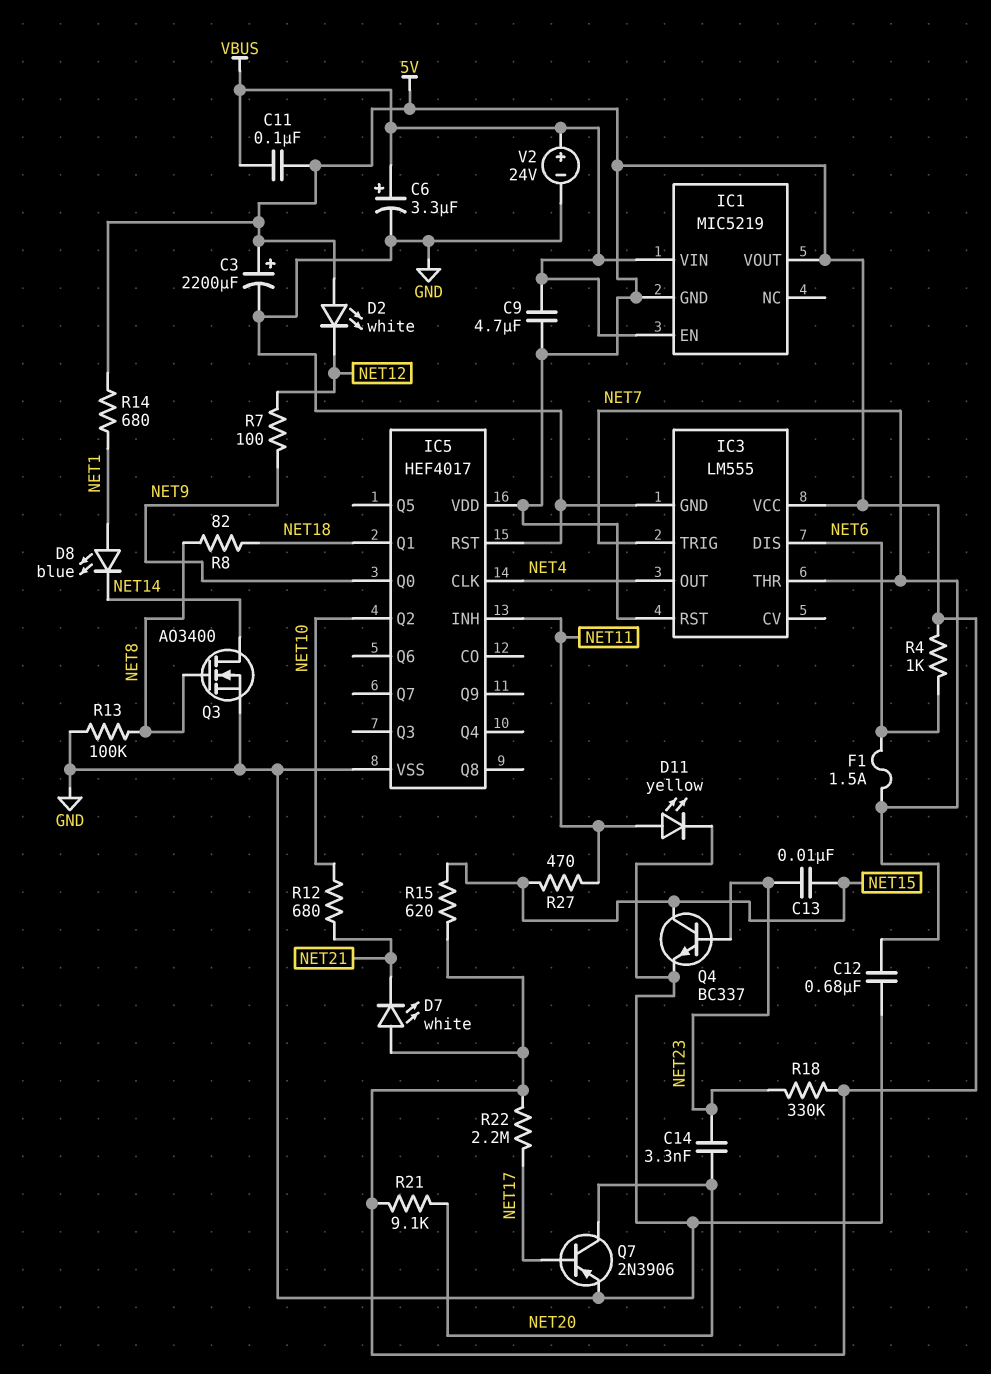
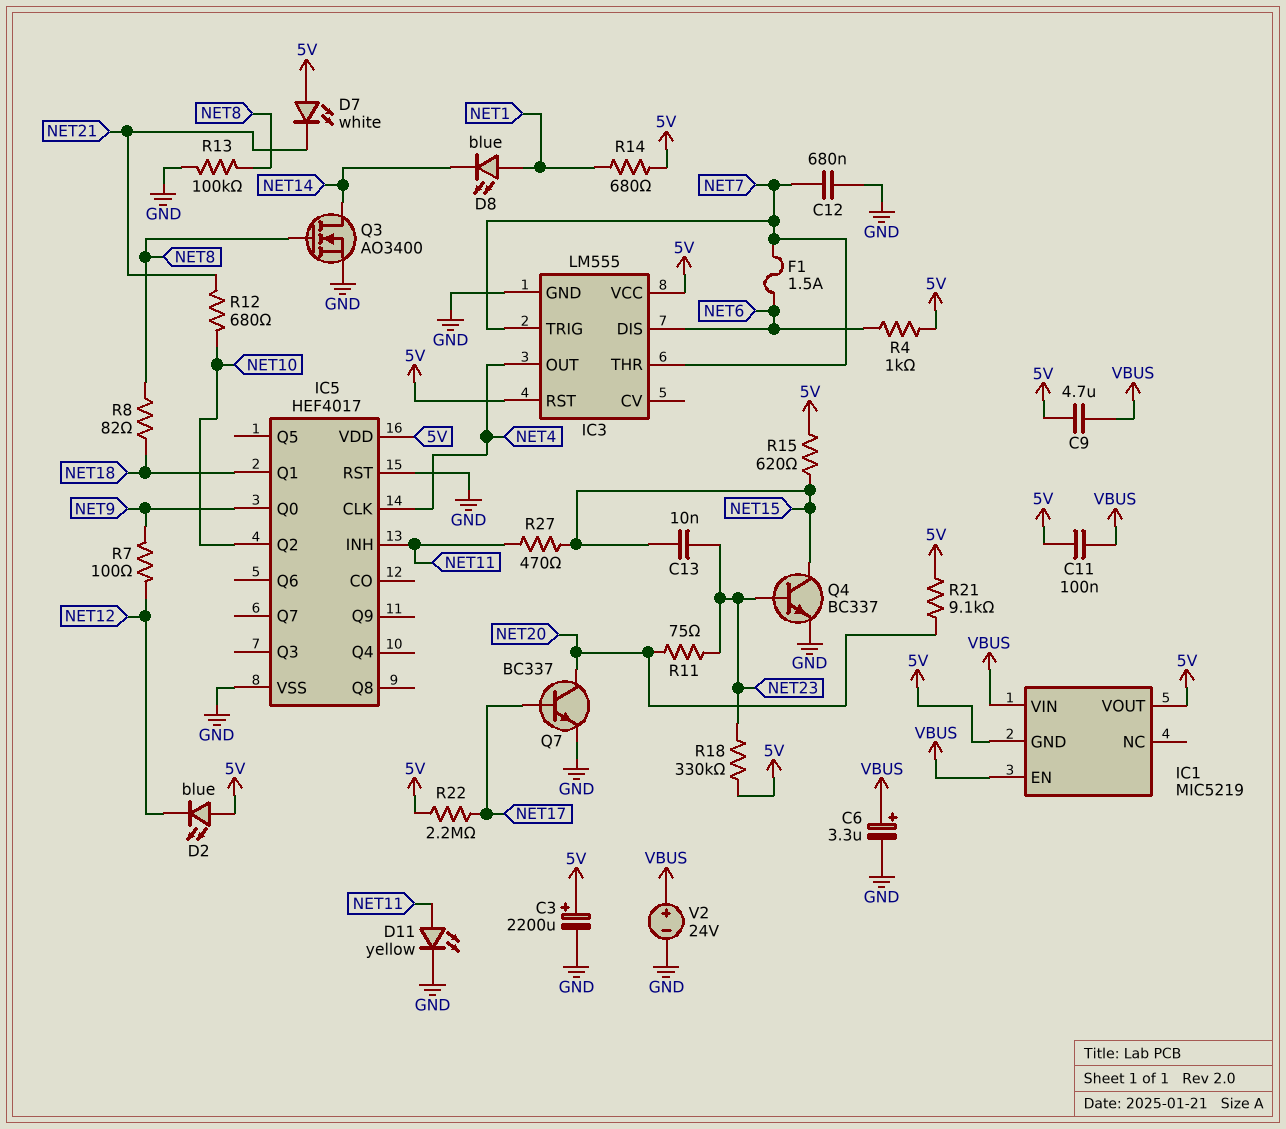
C14: 3.3nF (NET20, NET23) -> none
D2: LED white (A 5V, K NET12) -> LED blue (A 5V, K NET12)
Q7: PNP 2N3906 (B NET17, C NET20, E GND) -> NPN BC337 (B NET17, C NET20, E GND)
R11: none -> 75 (NET20, NET23)

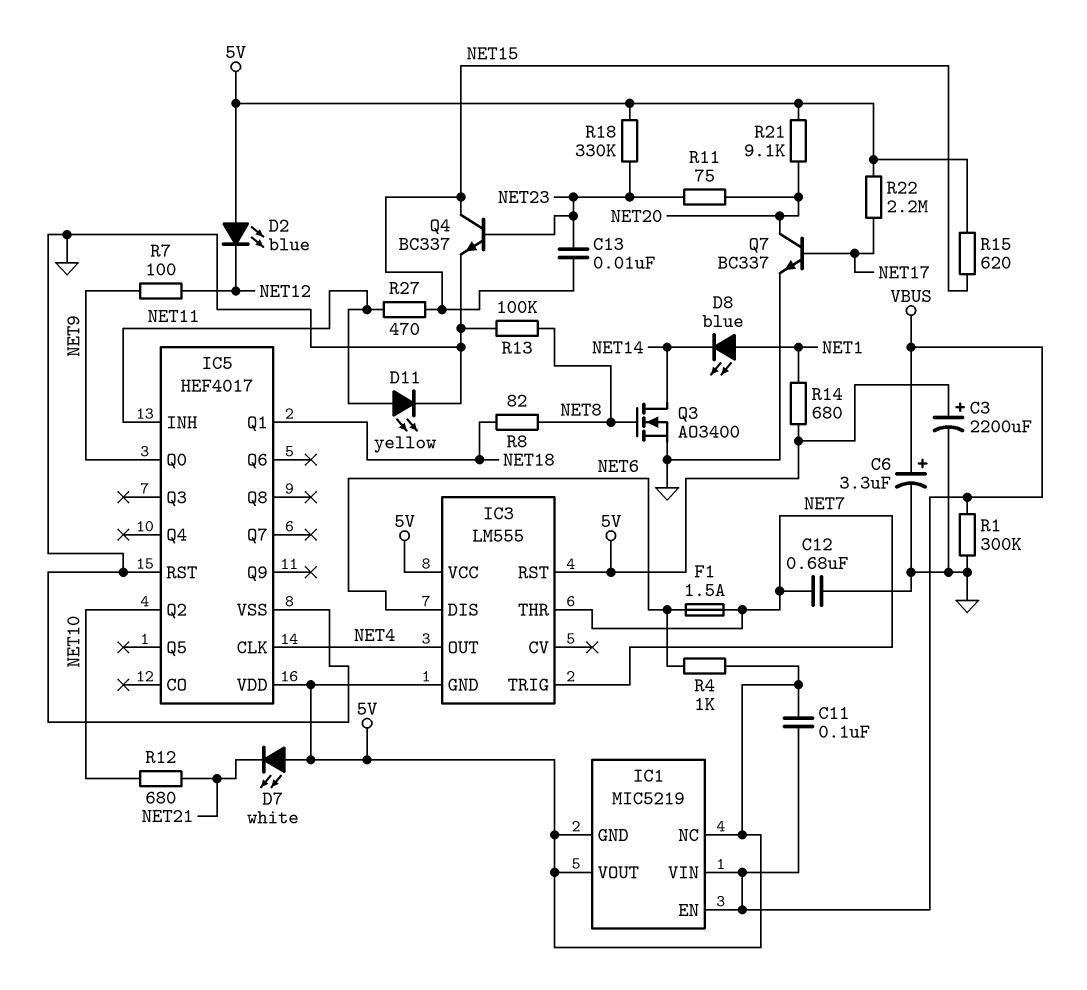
C9: 4.7uF (5V, VBUS) -> none
IC1 pin NC: none -> 5V
IC3 pin GND: GND -> 5V
R1: none -> 300k (GND, VBUS)
V2: 24V (plus VBUS, minus GND) -> none

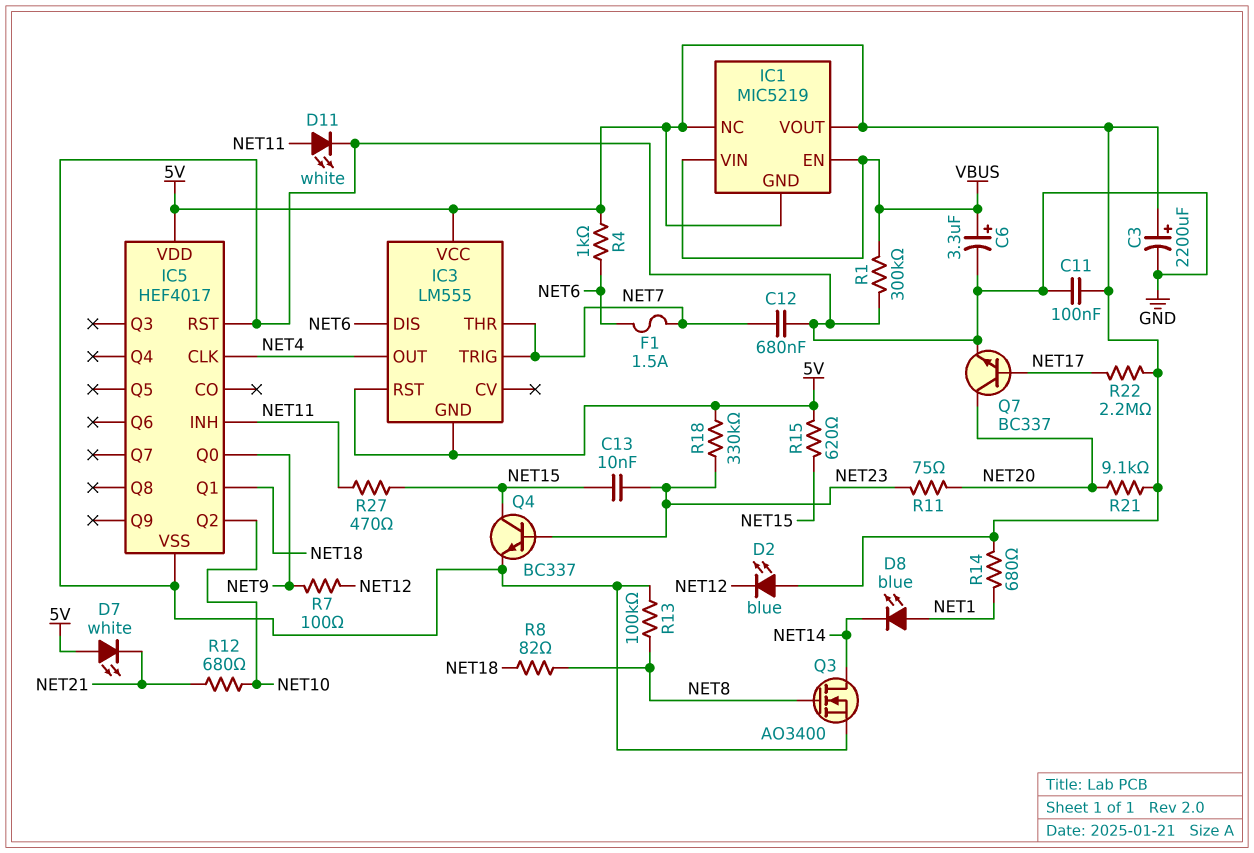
C11: 100nF (5V, VBUS) -> 100nF (5V, GND)
D11: LED yellow (A NET11, K GND) -> LED white (A NET11, K GND)

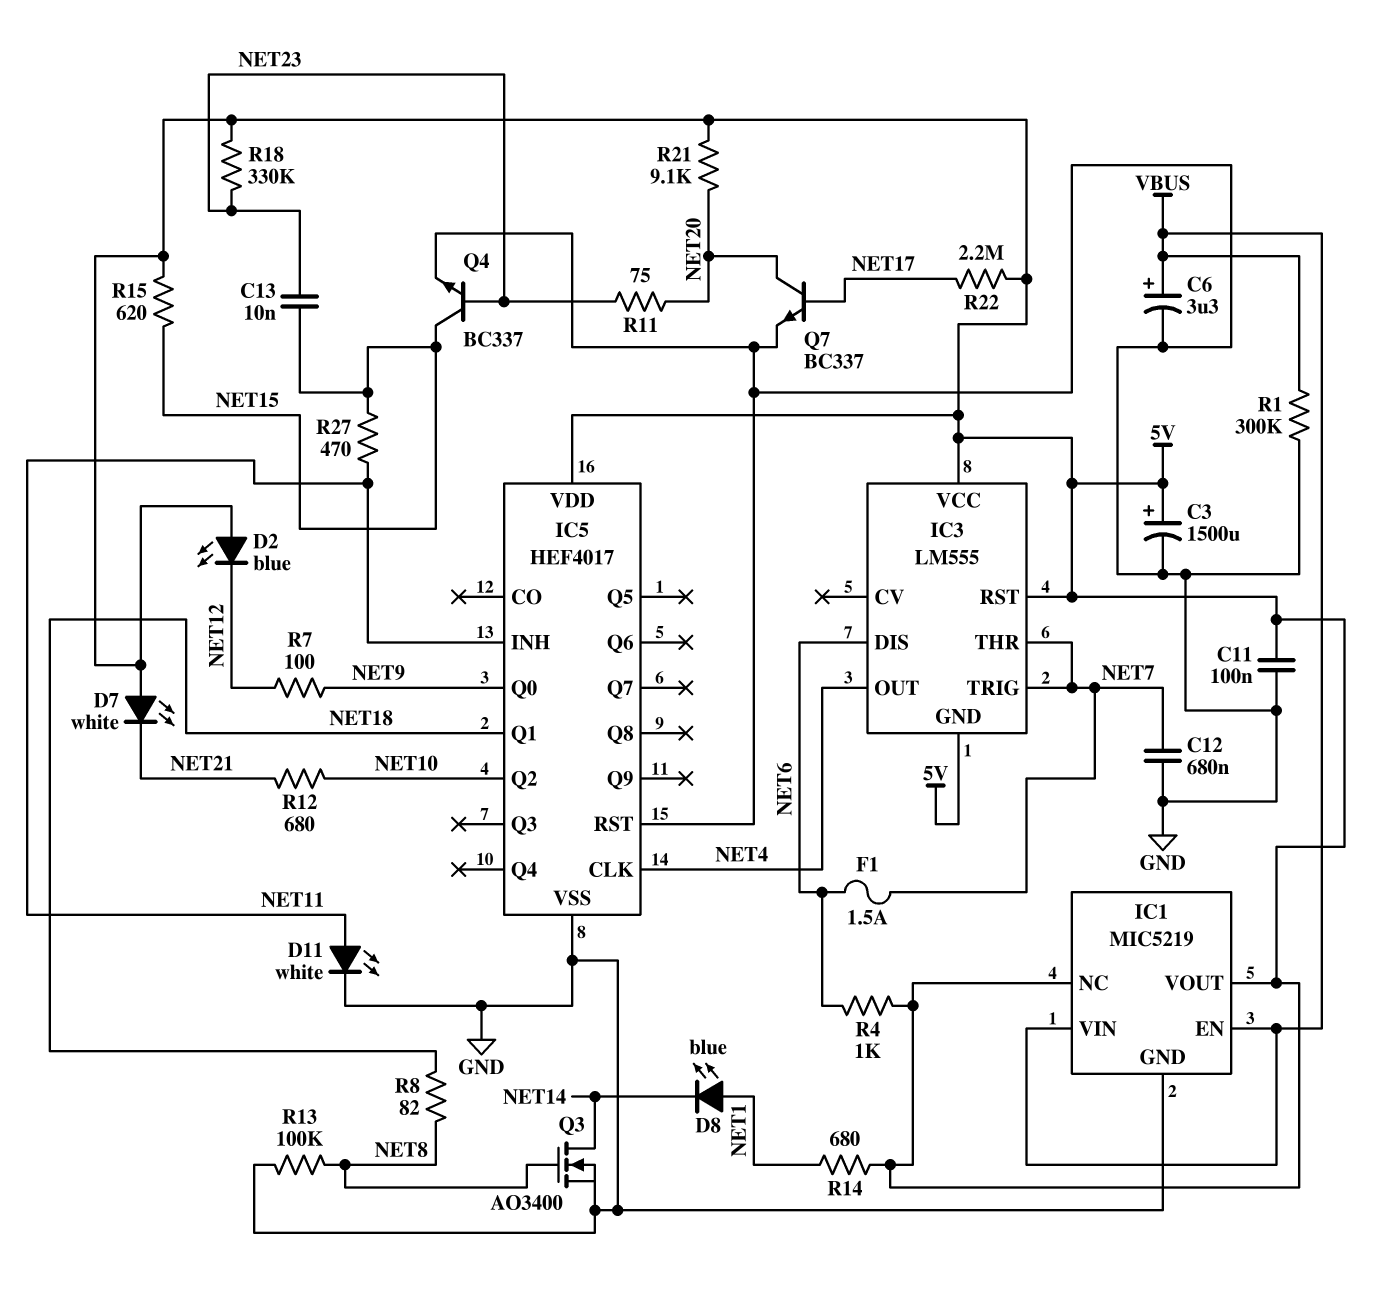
C3: 2200uF (plus 5V, minus GND) -> 1500uF (plus 5V, minus GND)
IC1 pin GND: 5V -> GND

